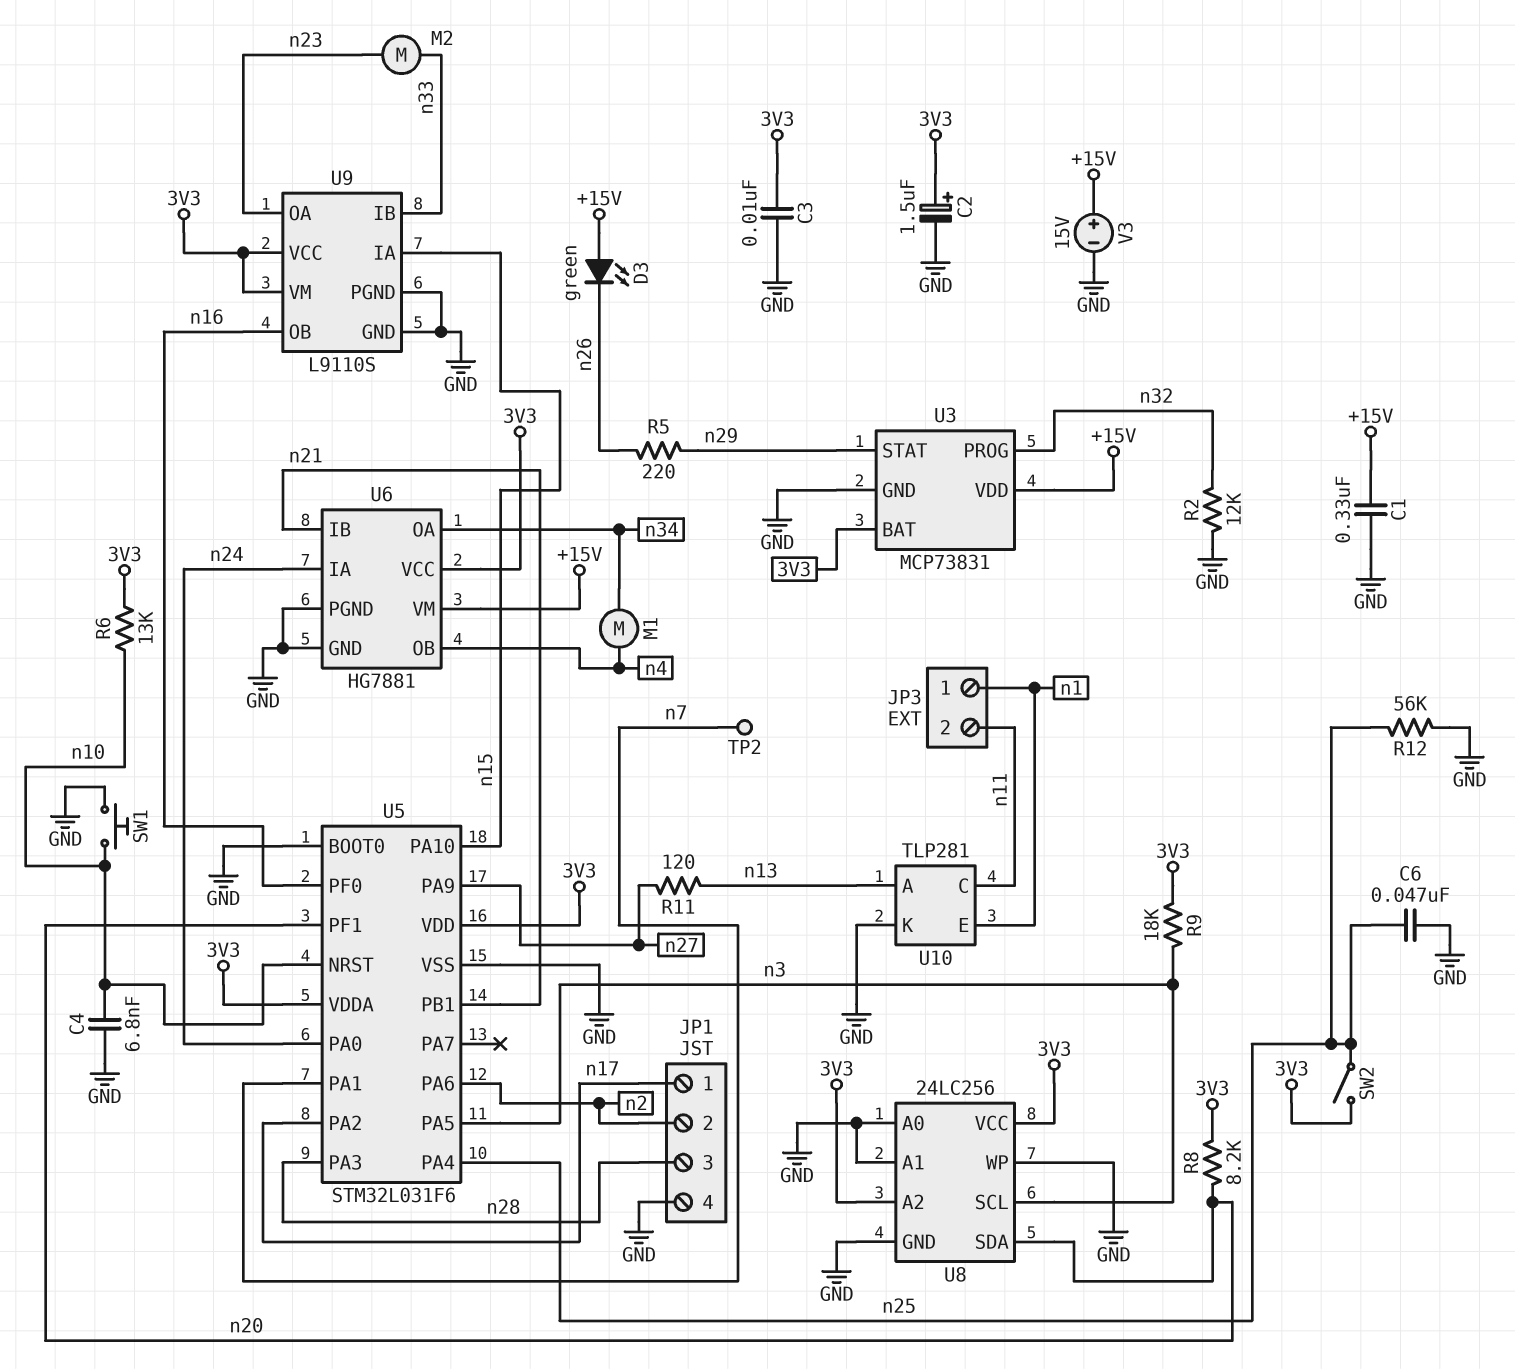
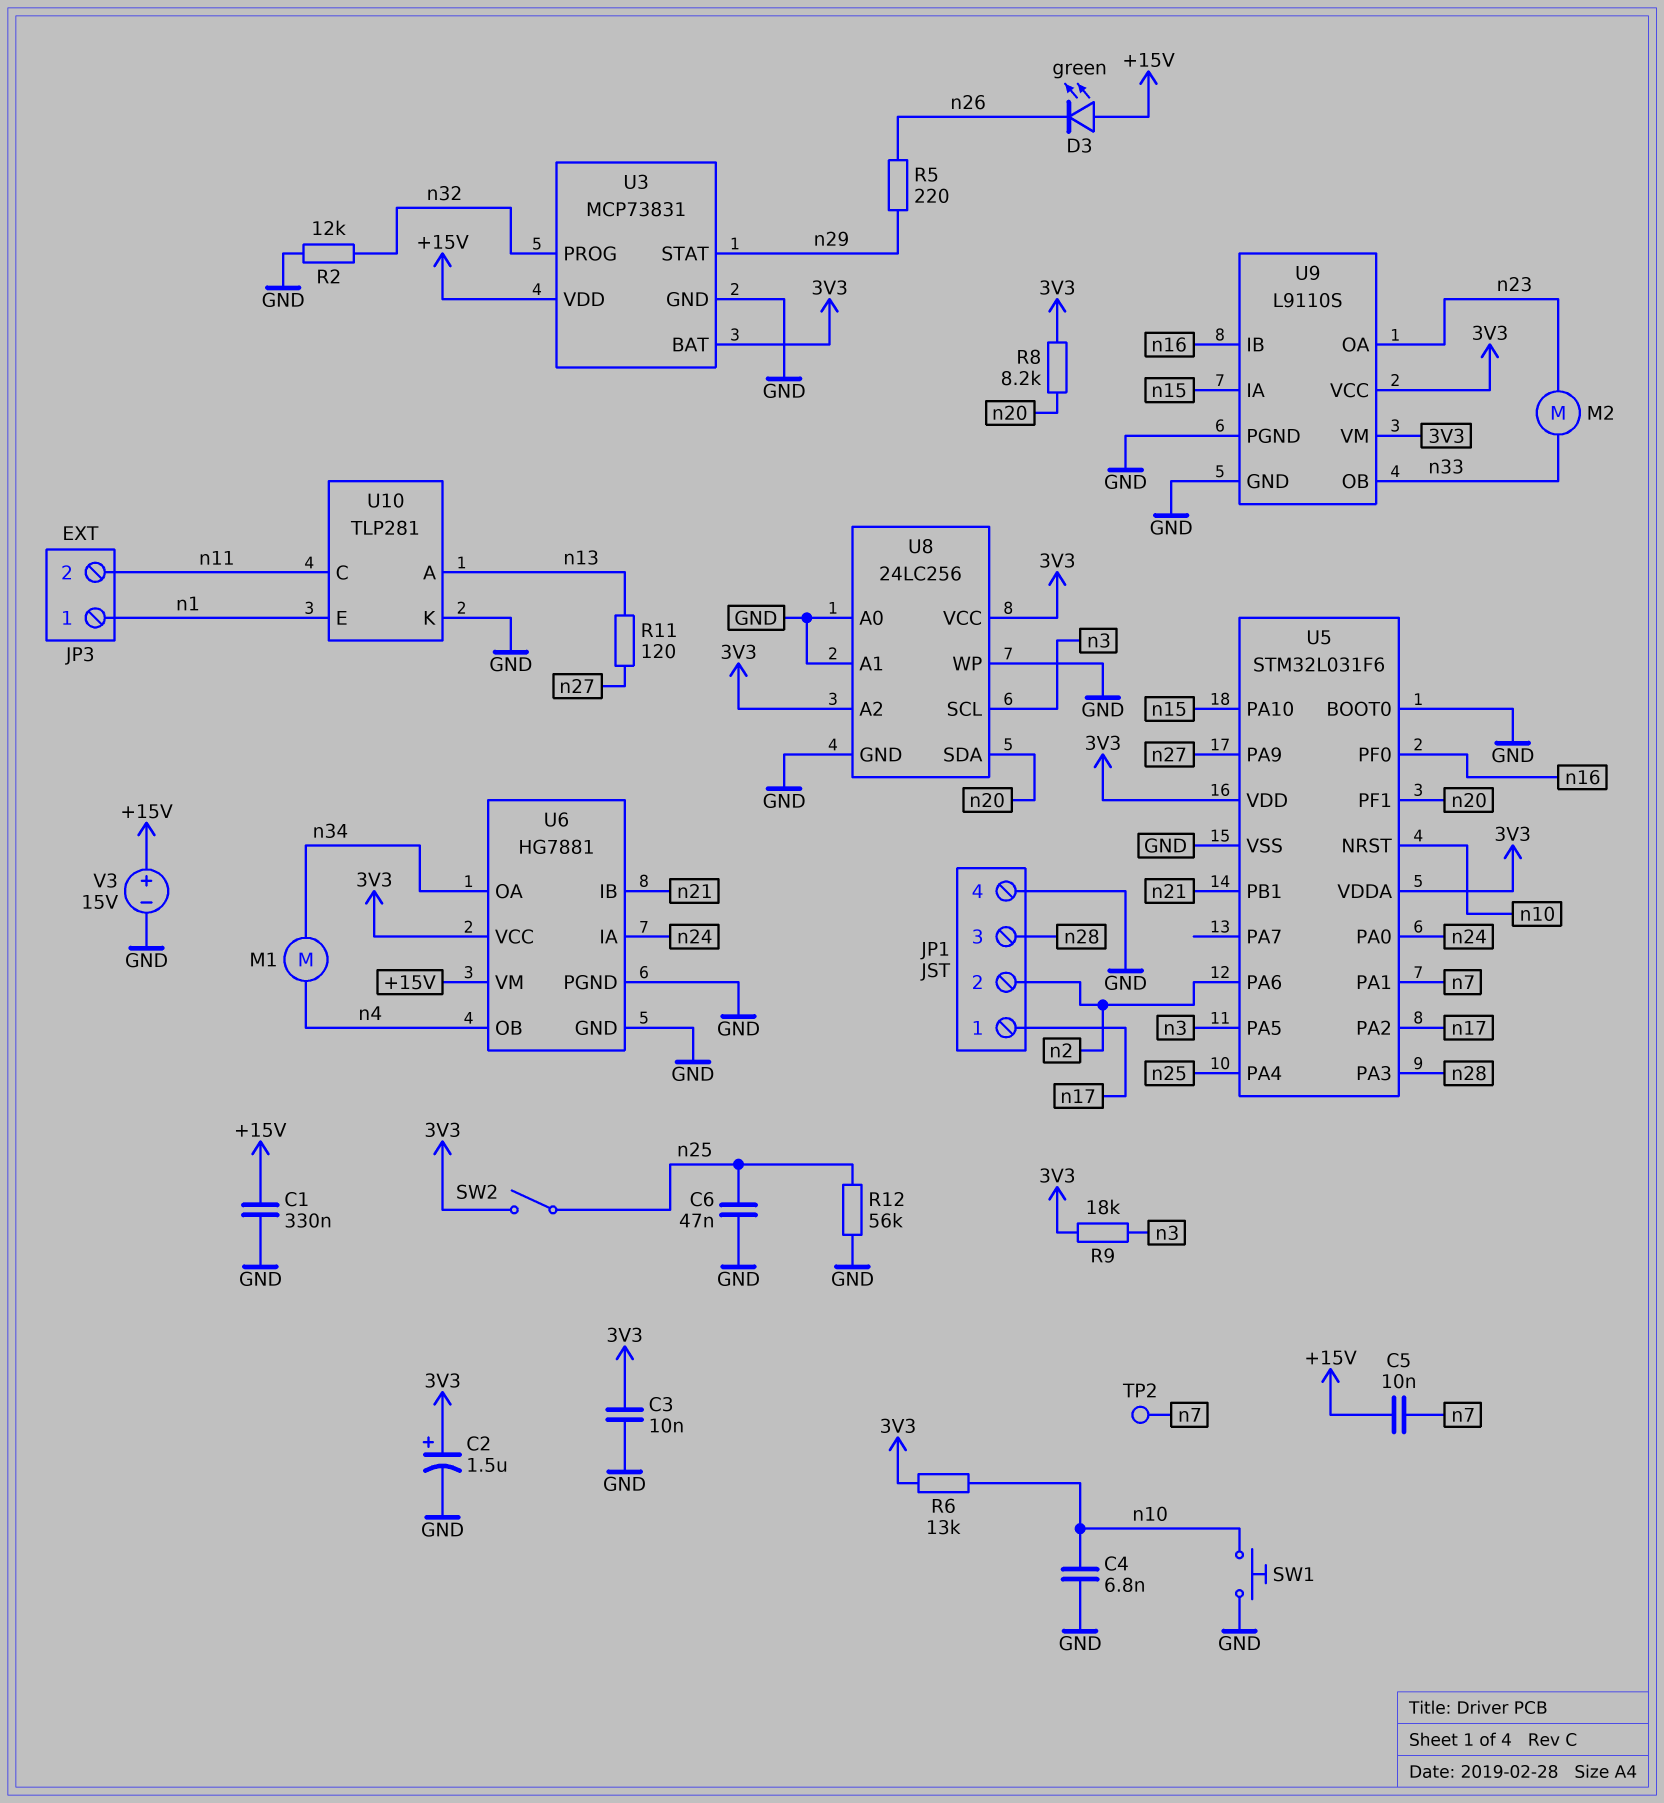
C5: none -> 10nF (+15V, n7)
U9 pin IB: n33 -> n16
U9 pin OB: n16 -> n33

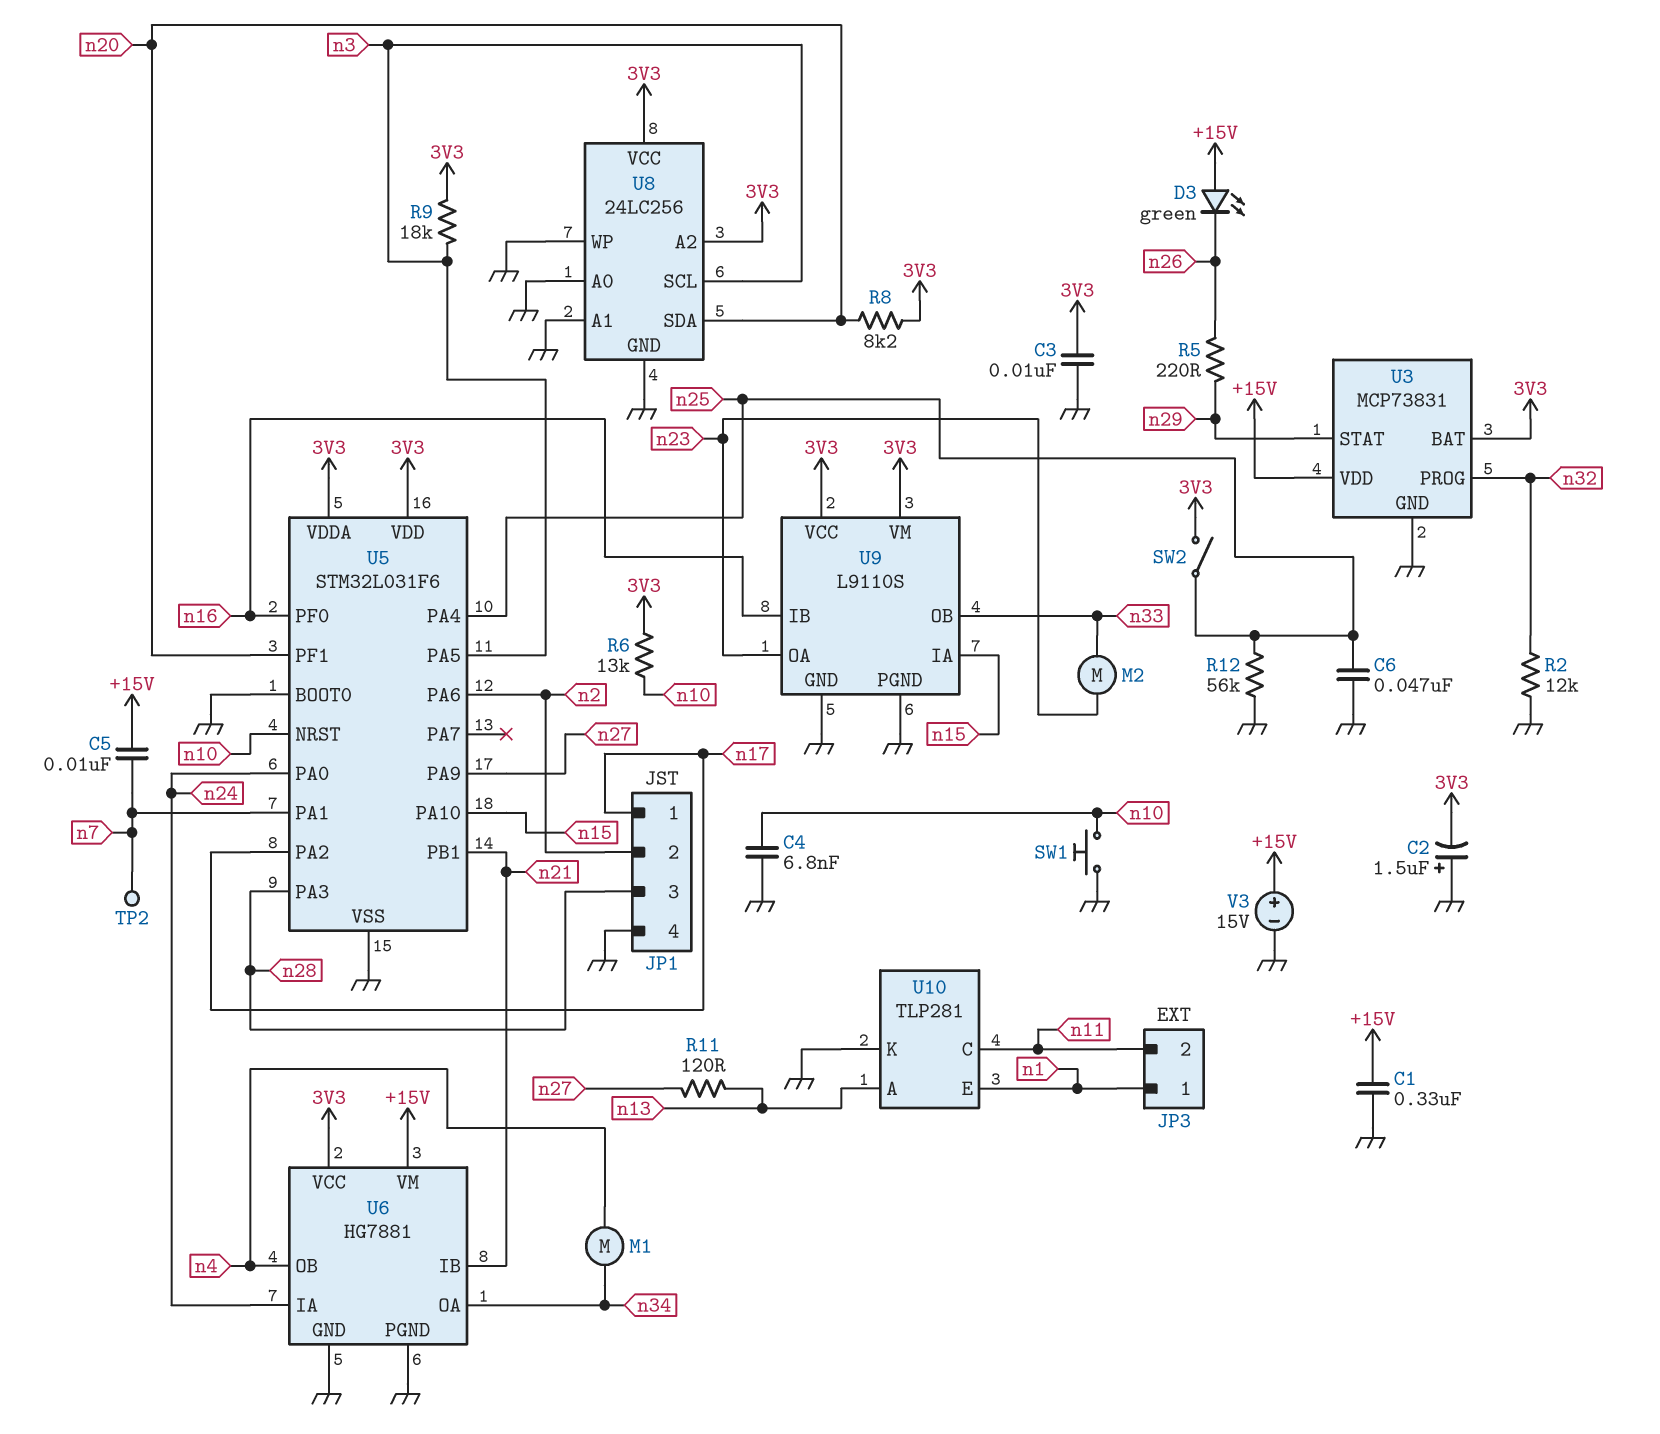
C2: 1.5uF (plus 3V3, minus GND) -> 1.5uF (plus GND, minus 3V3)

